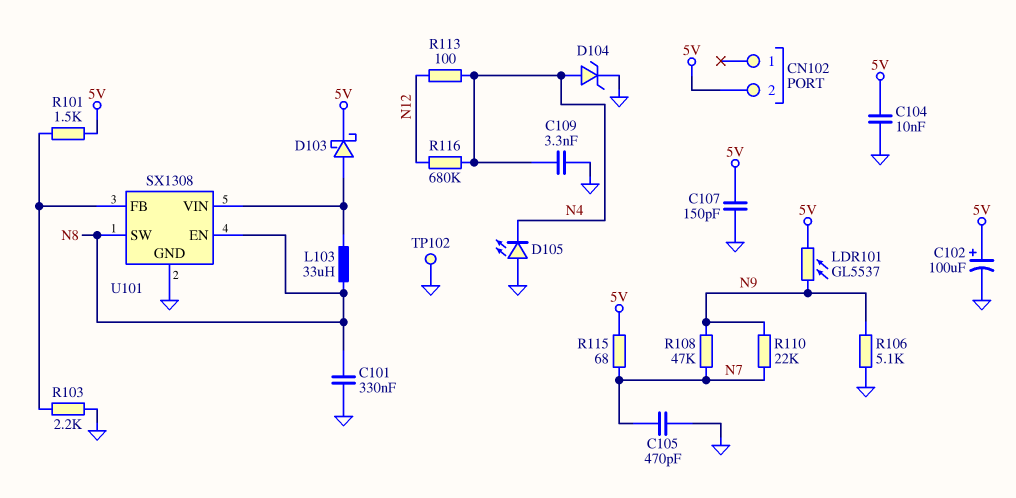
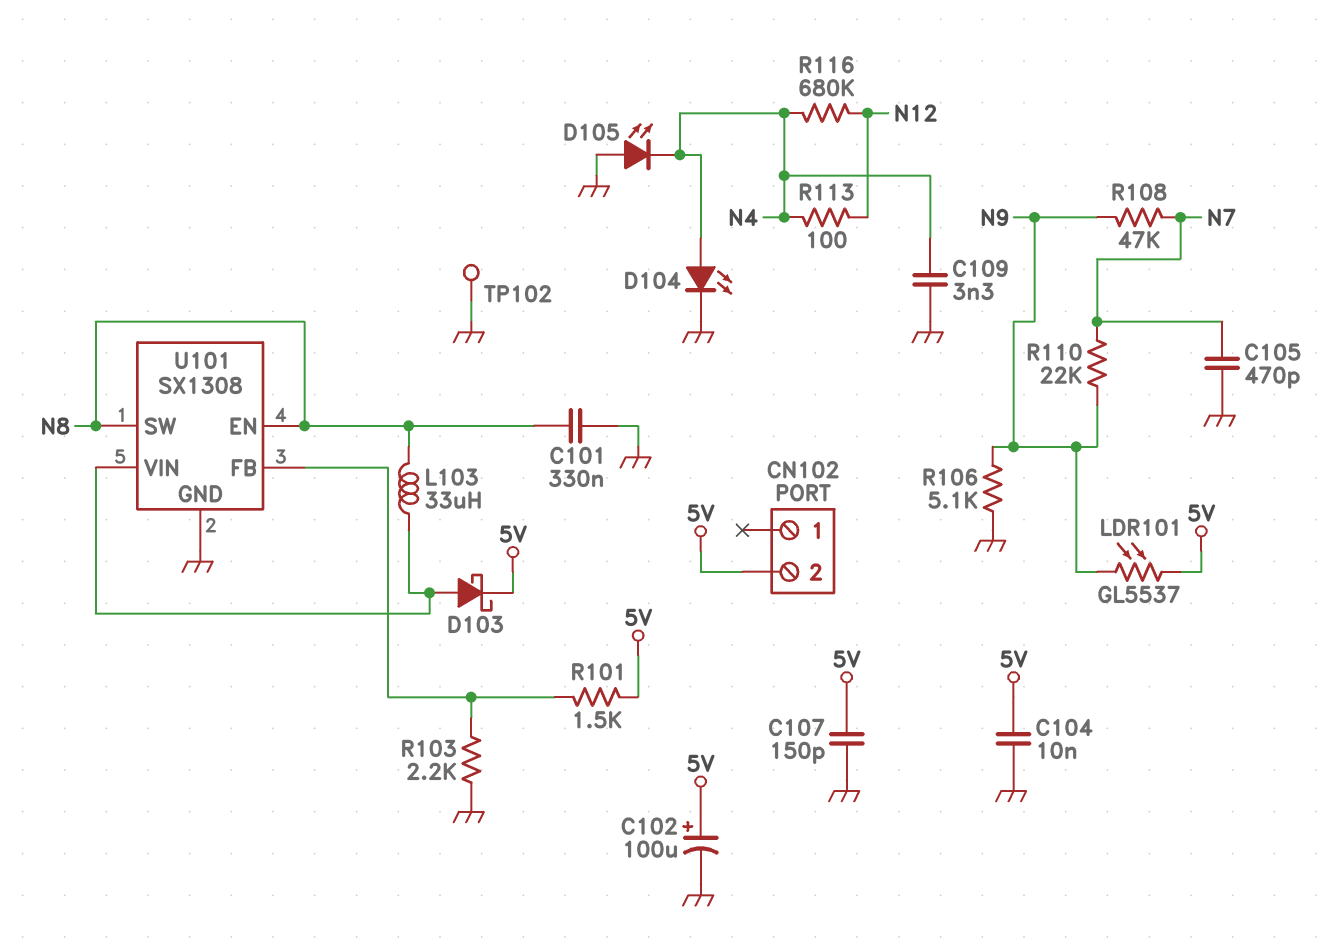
D104: zener (A N4, K GND) -> LED (A N4, K GND)
R115: 68 (5V, N7) -> none

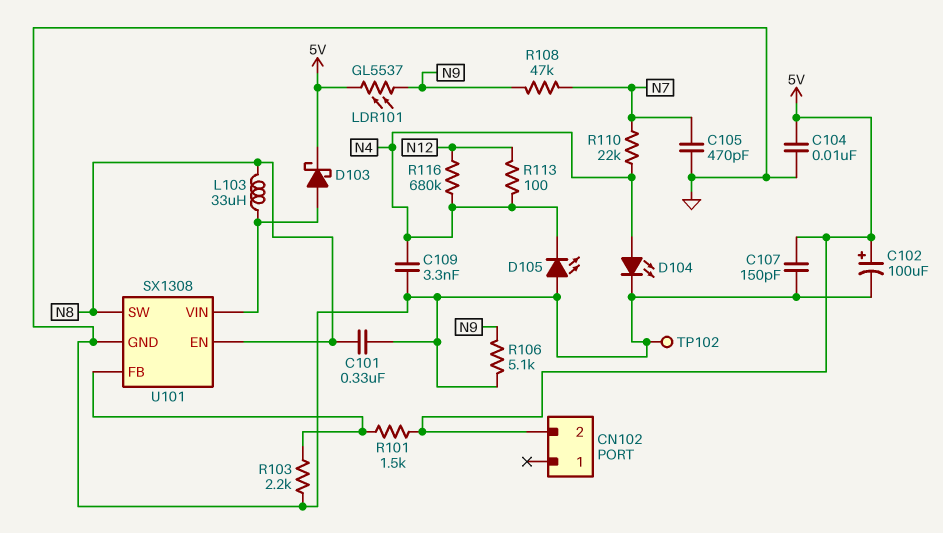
R110: 22k (N7, N9) -> 22k (N4, N7)

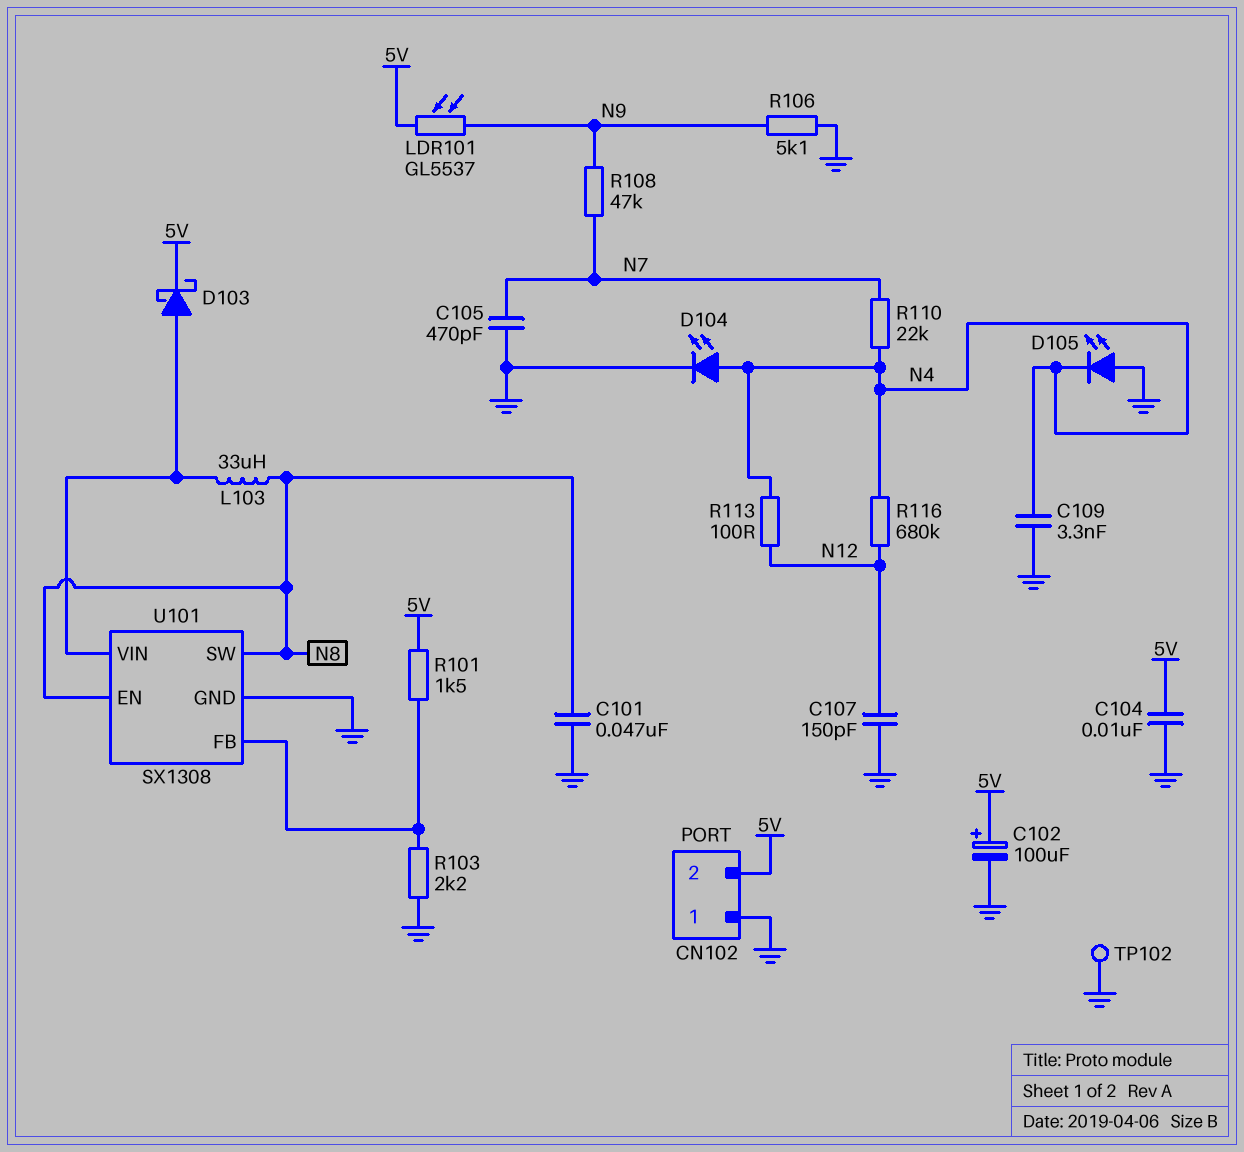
C101: 330nF (GND, N8) -> 47nF (GND, N8)
C107: 150pF (5V, GND) -> 150pF (GND, N12)
CN102 pin 1: none -> GND

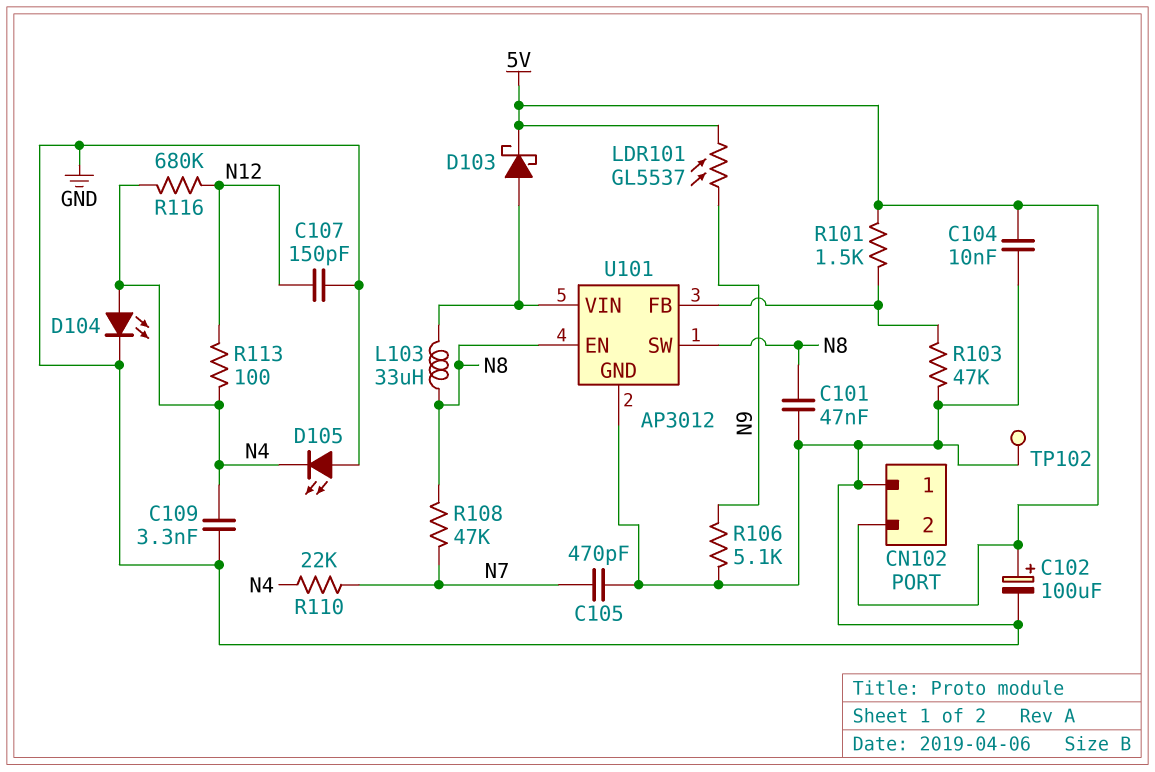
R103: 2.2k (GND, U101/FB) -> 47k (GND, U101/FB)
R108: 47k (N7, N9) -> 47k (N7, N8)
U101: SX1308 -> AP3012

